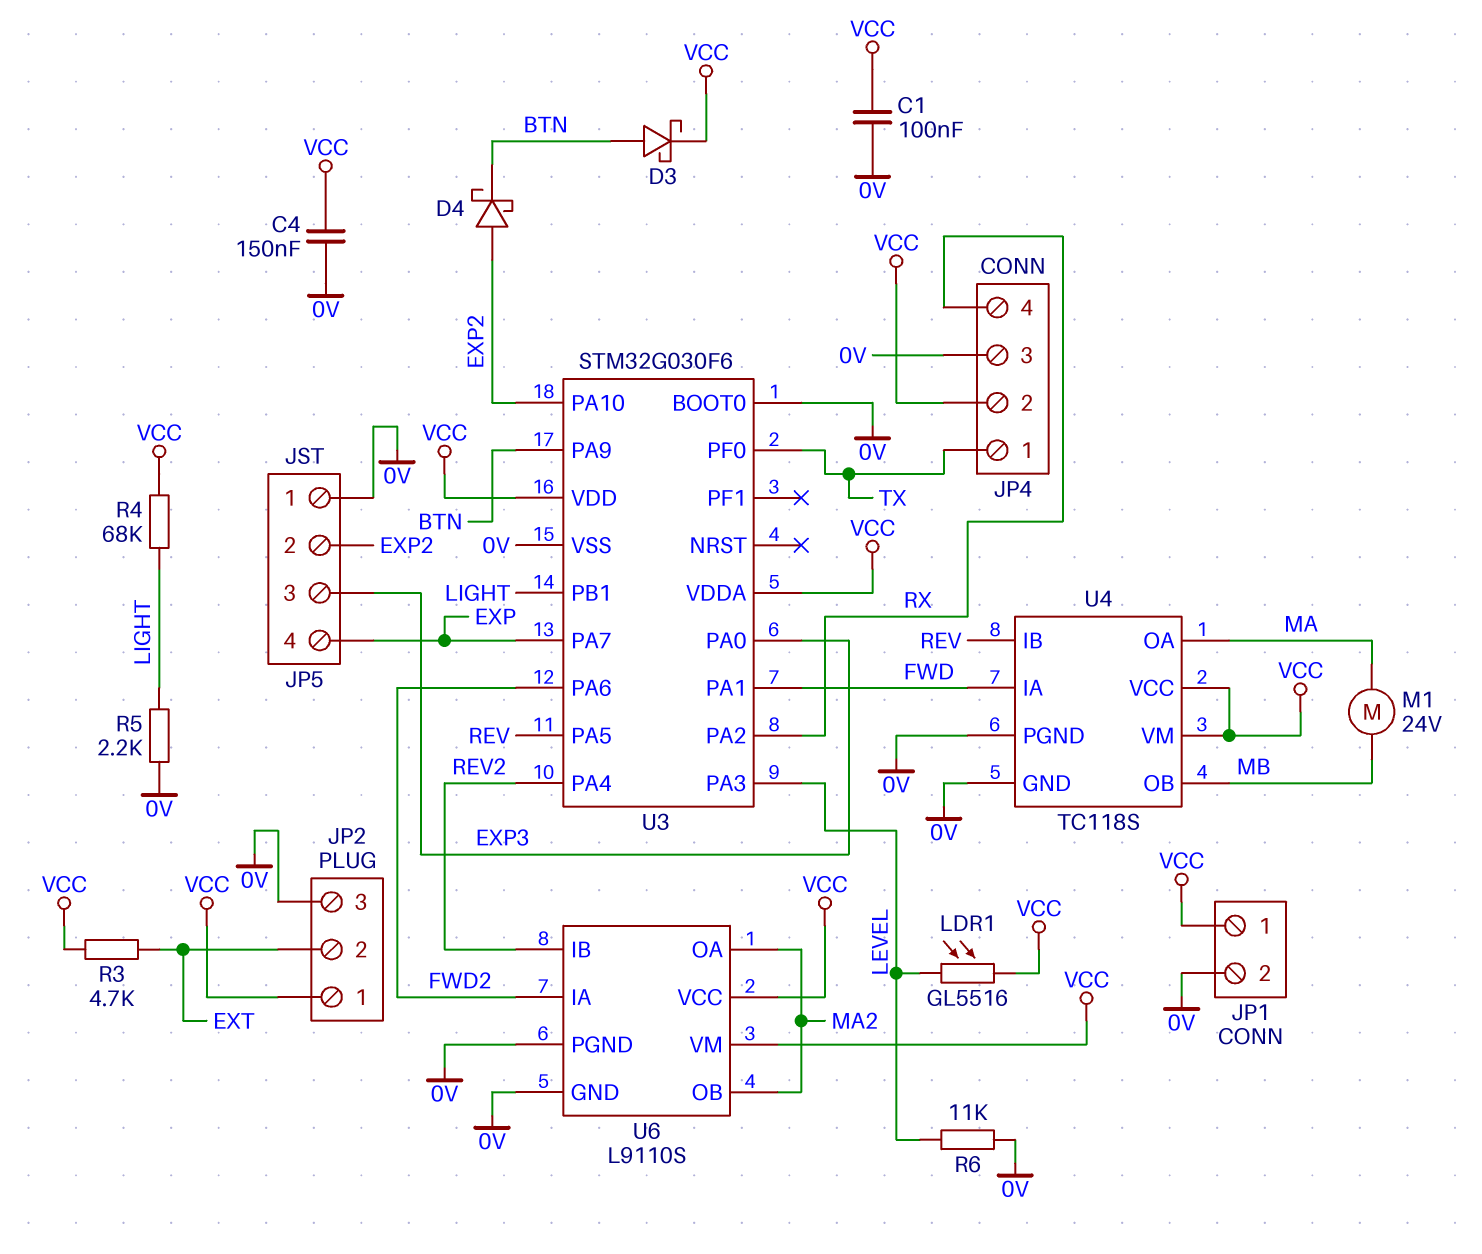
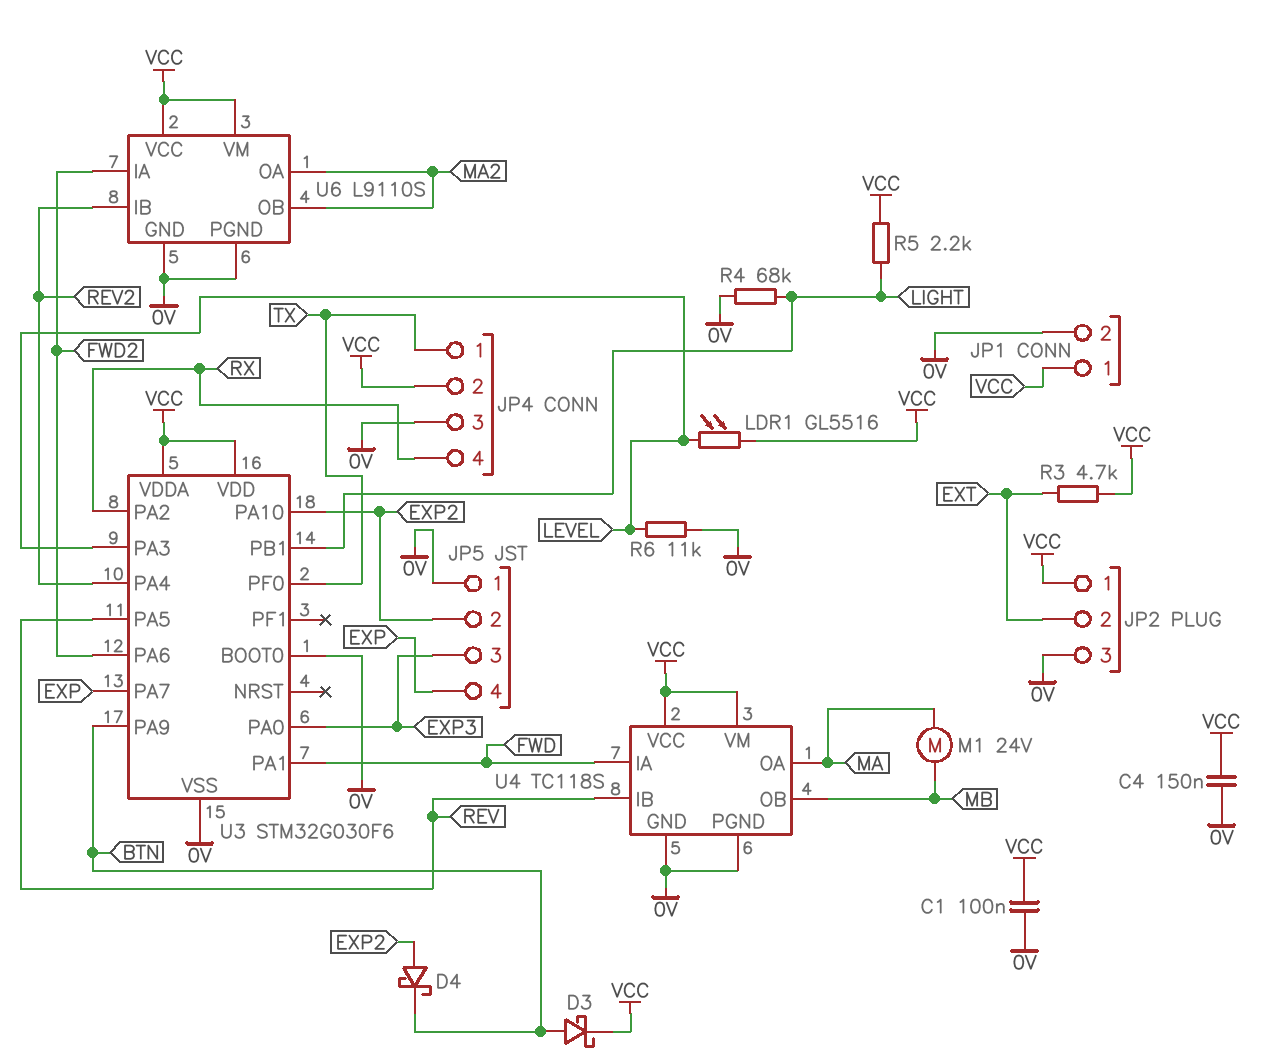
R4: 68k (LIGHT, VCC) -> 68k (0V, LIGHT)
R5: 2.2k (0V, LIGHT) -> 2.2k (LIGHT, VCC)

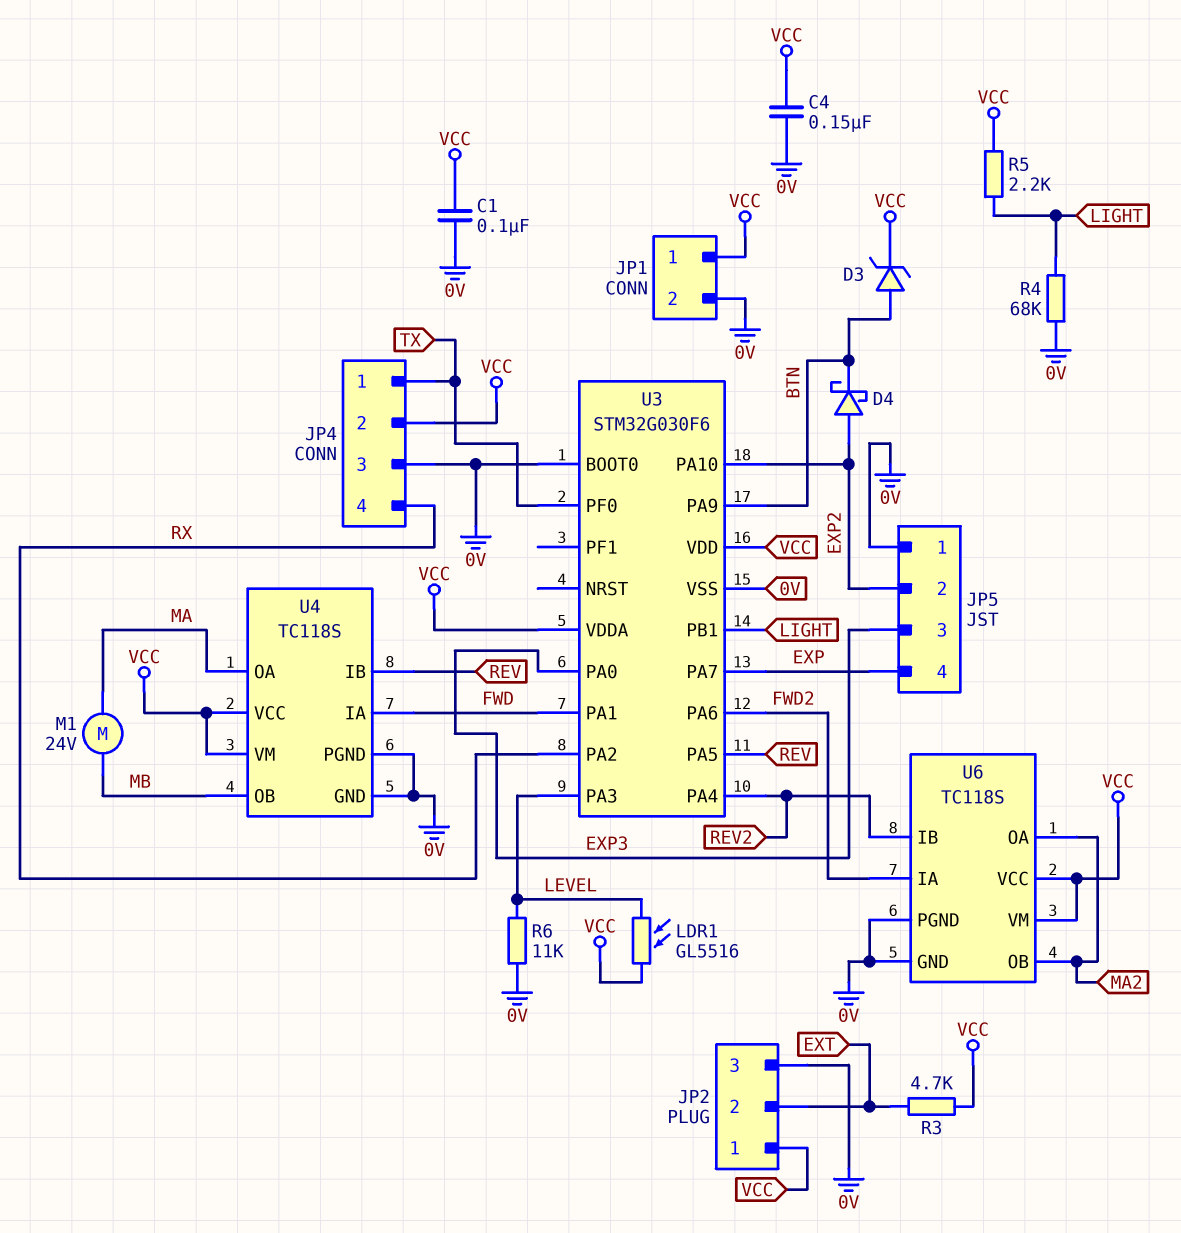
D3: schottky (A BTN, K VCC) -> zener (A BTN, K VCC)
U6: L9110S -> TC118S

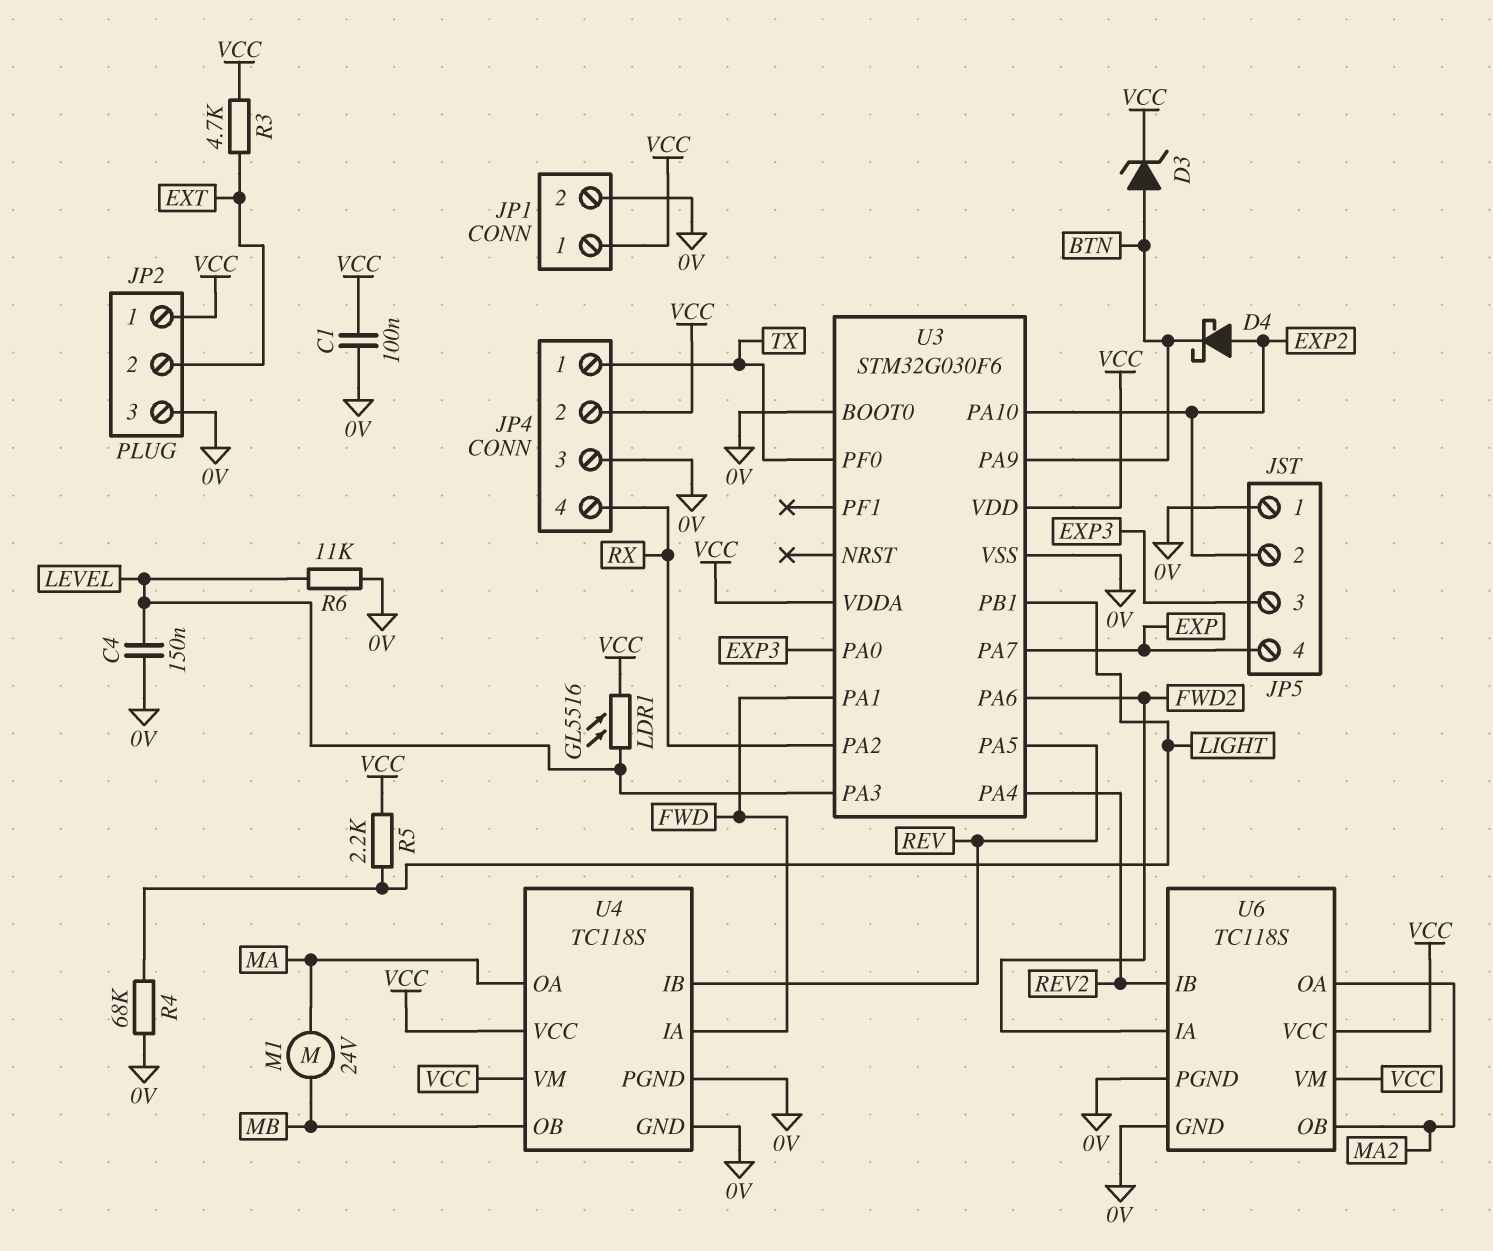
C4: 150nF (0V, VCC) -> 150nF (0V, LEVEL)

